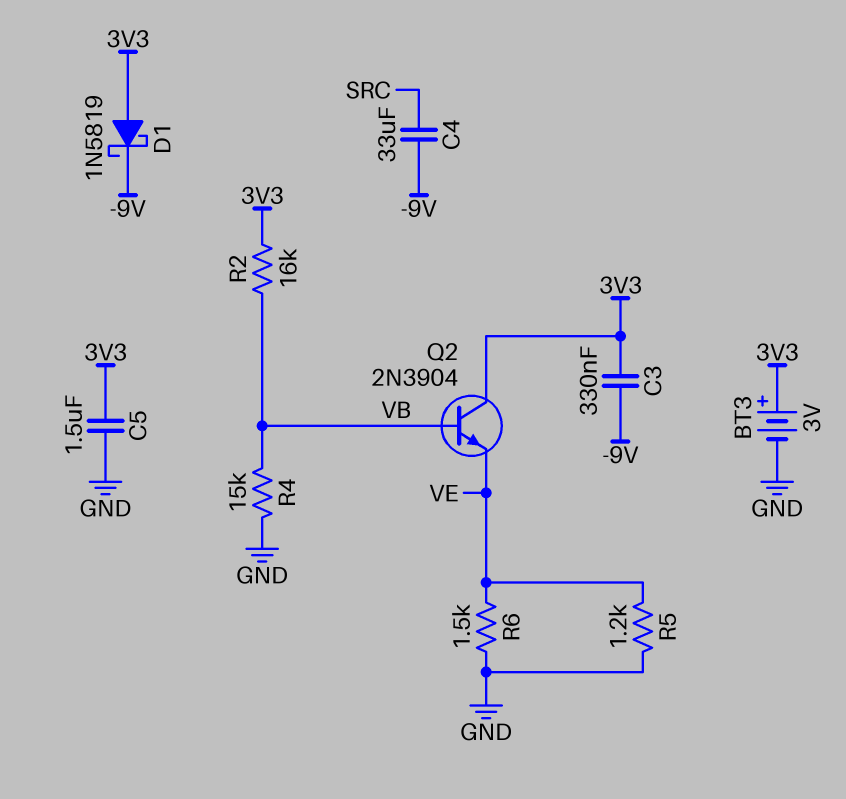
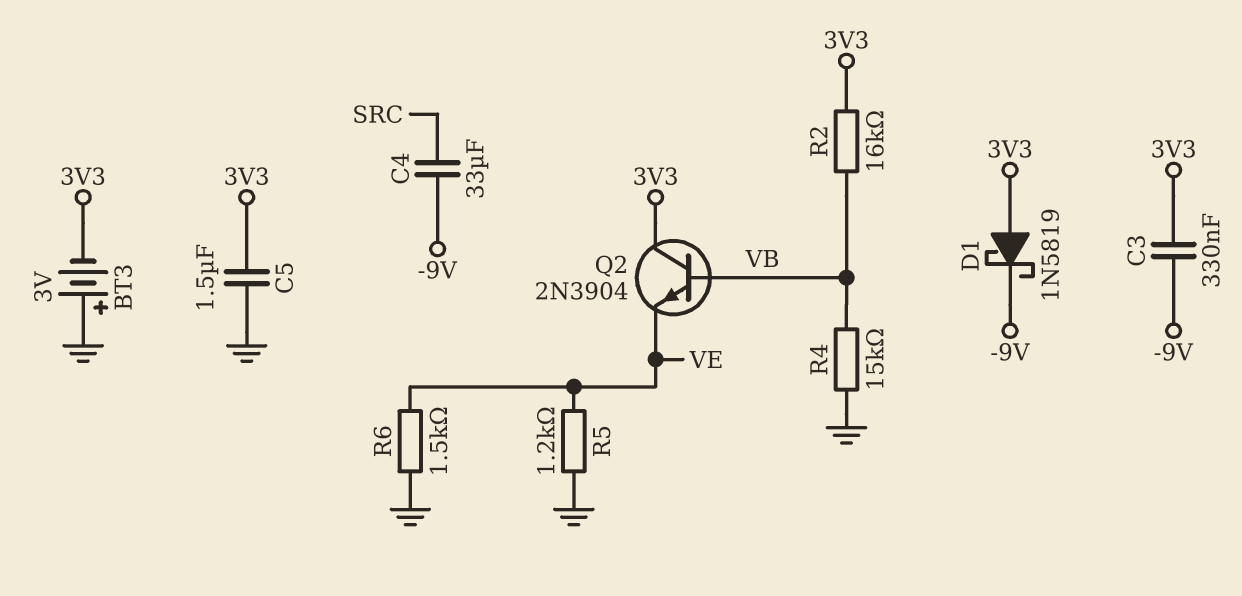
BT3: 3V (plus 3V3, minus GND) -> 3V (plus GND, minus 3V3)

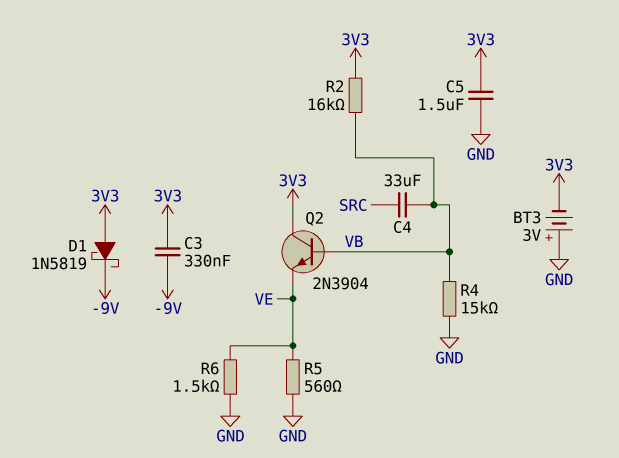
C4: 33uF (-9V, SRC) -> 33uF (SRC, VB)
R5: 1.2k (GND, VE) -> 560 (GND, VE)

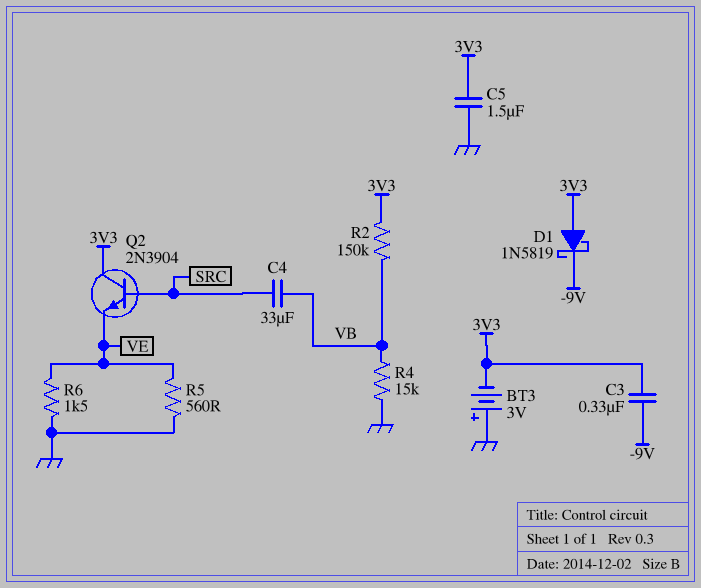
Q2: NPN 2N3904 (B VB, C 3V3, E VE) -> NPN 2N3904 (B SRC, C 3V3, E VE)
R2: 16k (3V3, VB) -> 150k (3V3, VB)

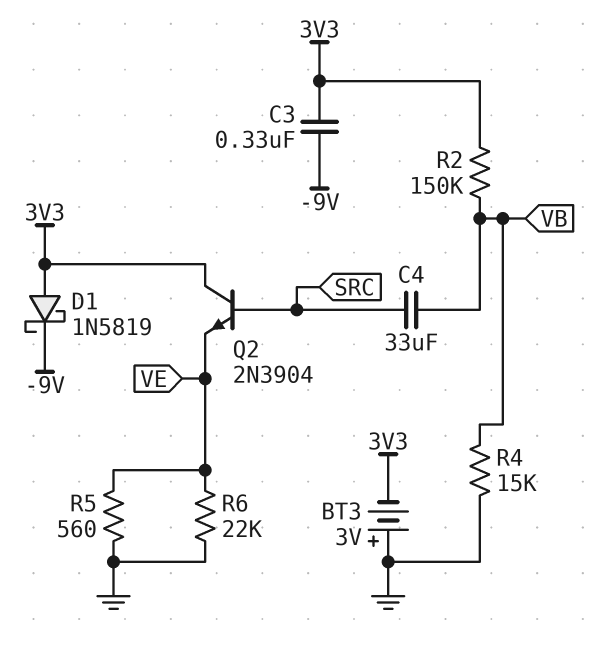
C5: 1.5uF (3V3, GND) -> none
R6: 1.5k (GND, VE) -> 22k (GND, VE)

